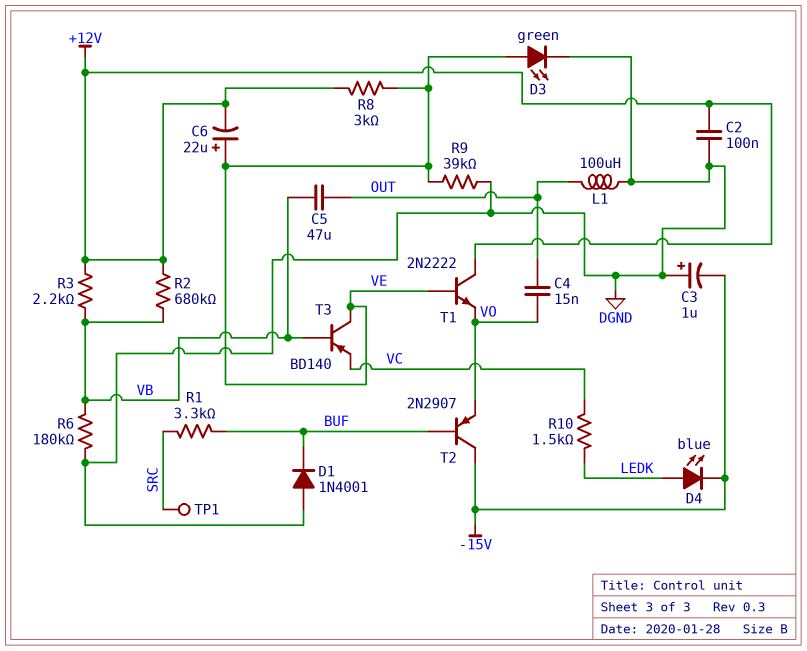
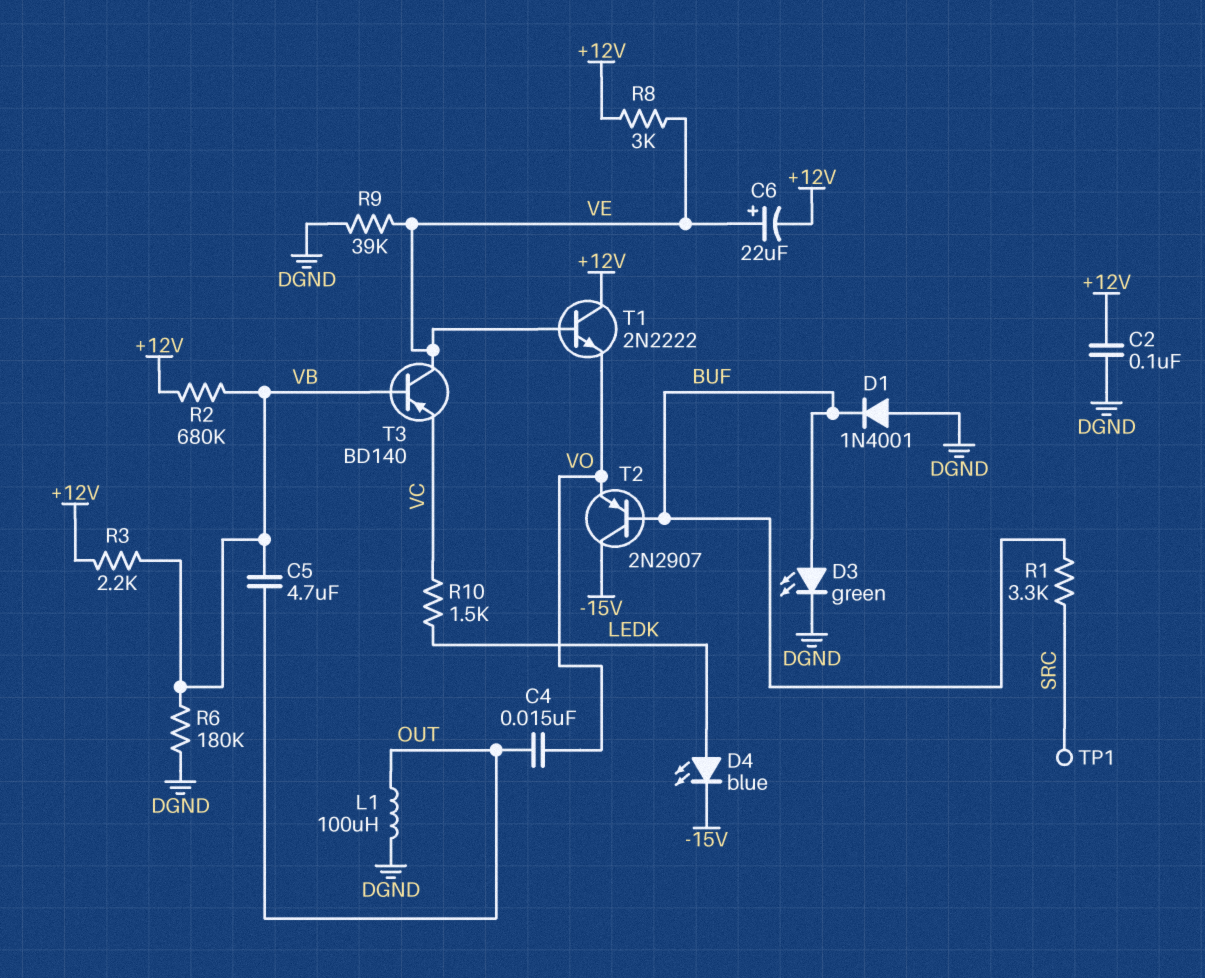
C3: 1uF (plus DGND, minus -15V) -> none
C5: 47uF (OUT, VB) -> 4.7uF (OUT, VB)
D3: LED green (A VE, K DGND) -> LED green (A BUF, K DGND)

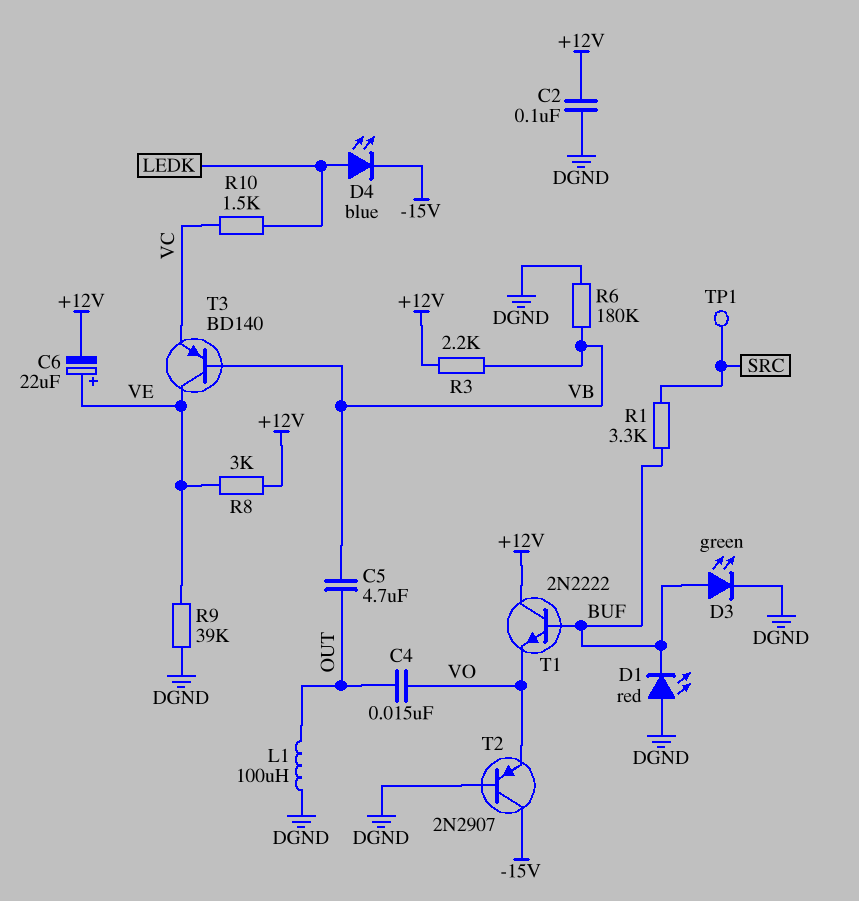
D1: diode 1N4001 (A DGND, K BUF) -> LED red (A DGND, K BUF)
R2: 680k (+12V, VB) -> none
T1: NPN 2N2222 (B VE, C +12V, E VO) -> NPN 2N2222 (B BUF, C +12V, E VO)
T2: PNP 2N2907 (B BUF, C -15V, E VO) -> PNP 2N2907 (B DGND, C -15V, E VO)

